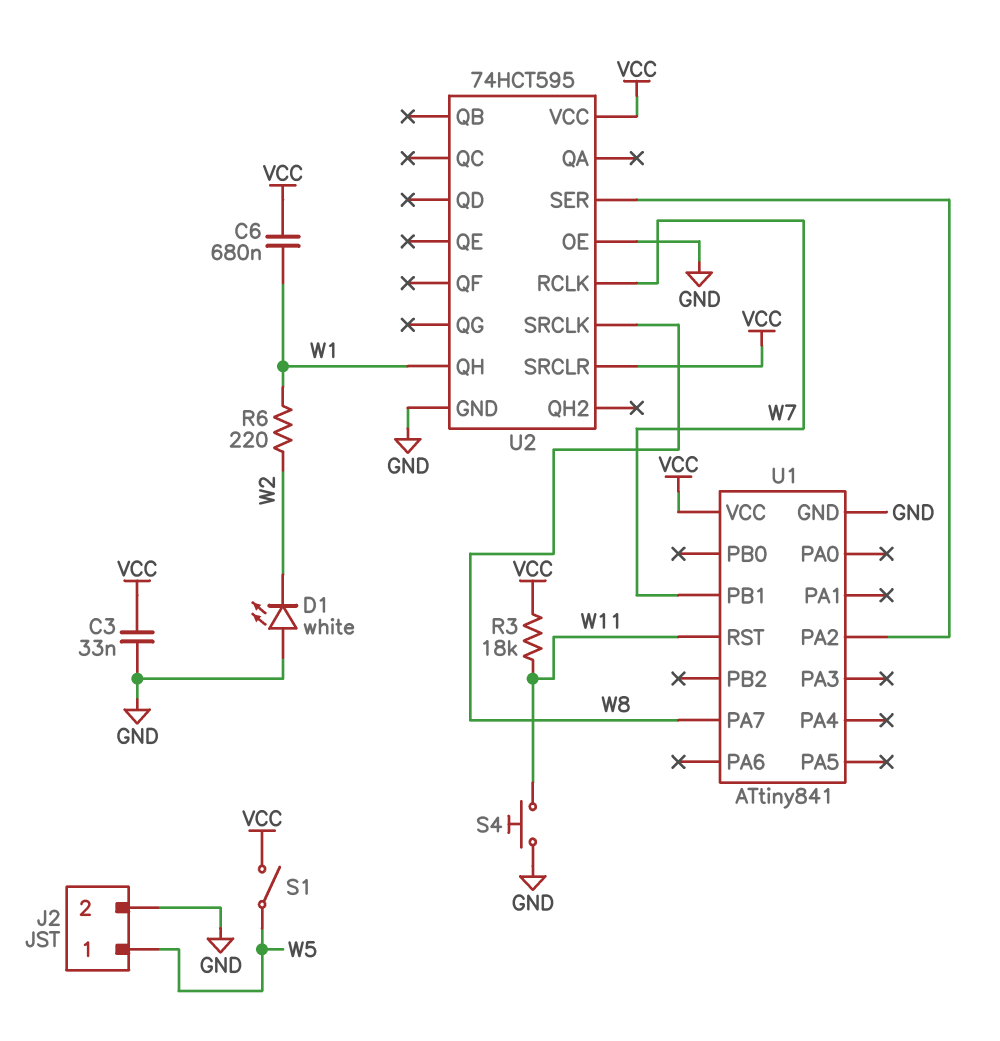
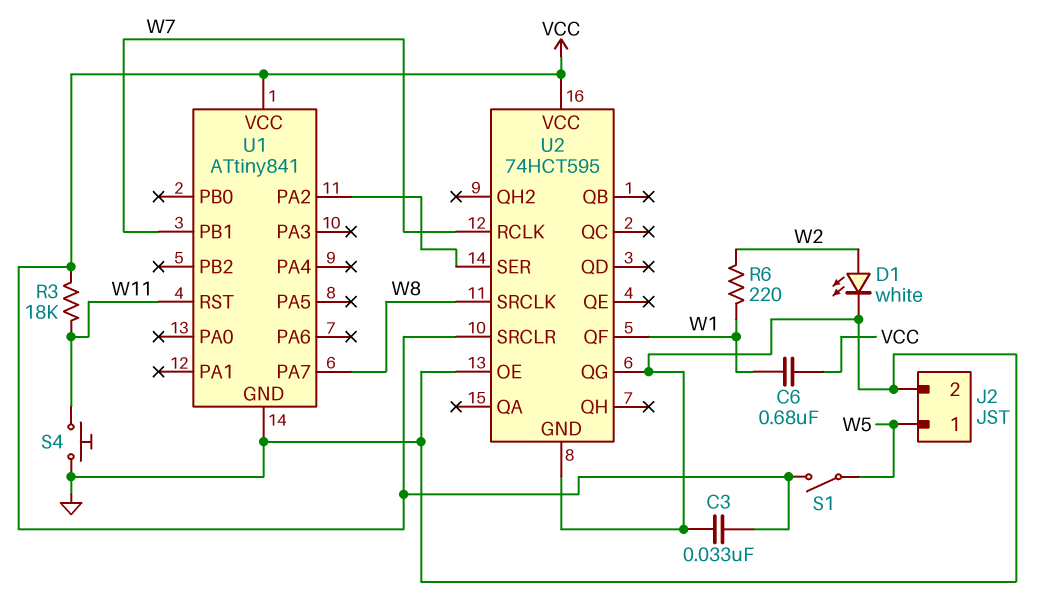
D1: LED white (A GND, K W2) -> LED white (A W2, K GND)
U2 pin QF: none -> W1
U2 pin QG: none -> GND
U2 pin QH: W1 -> none

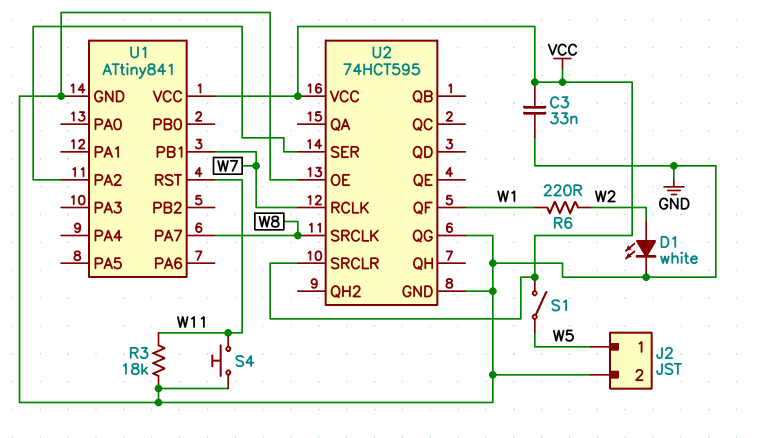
C6: 680nF (VCC, W1) -> none
R3: 18k (VCC, W11) -> 18k (GND, W11)

